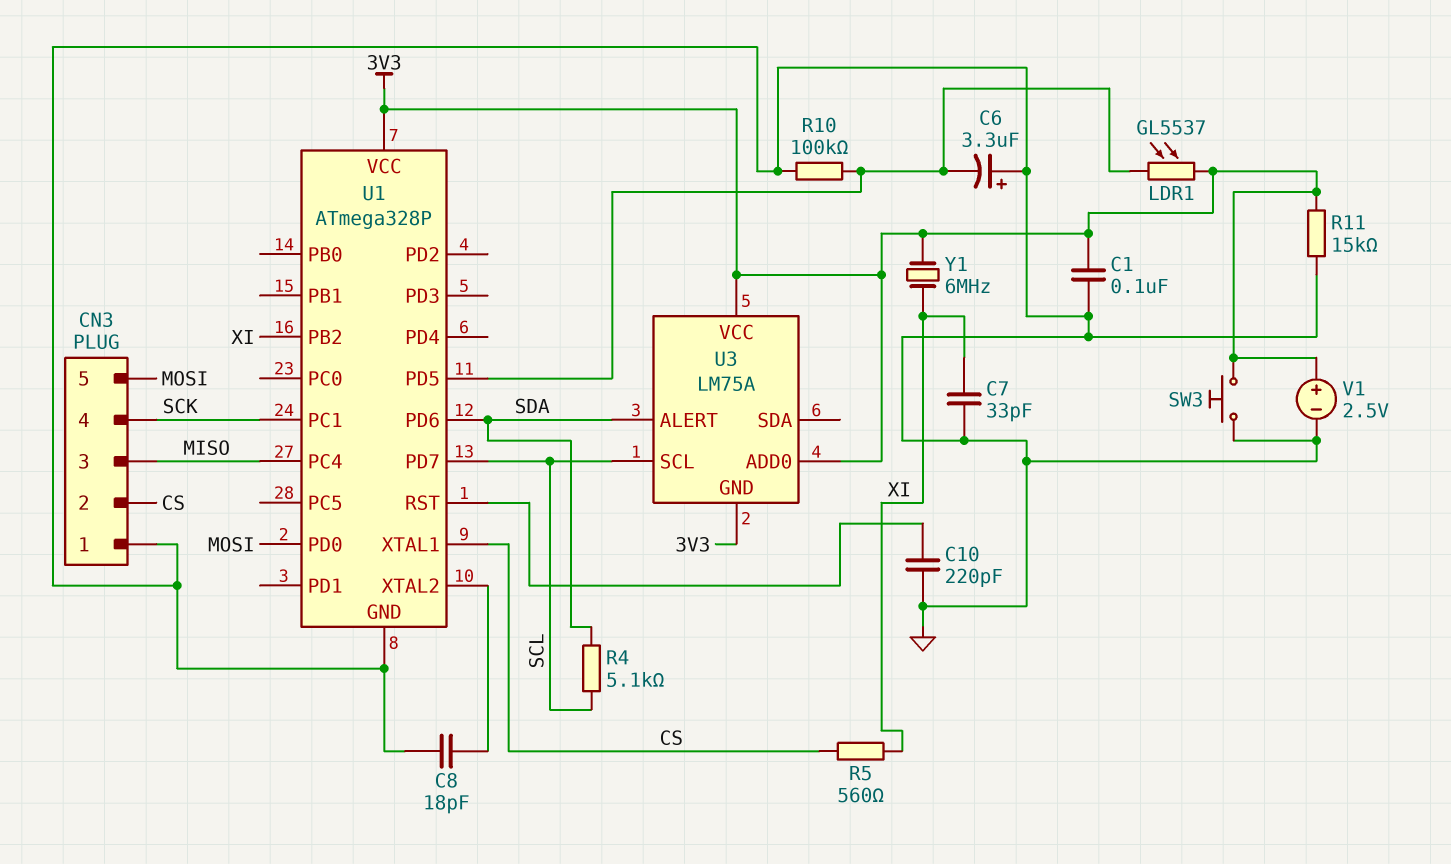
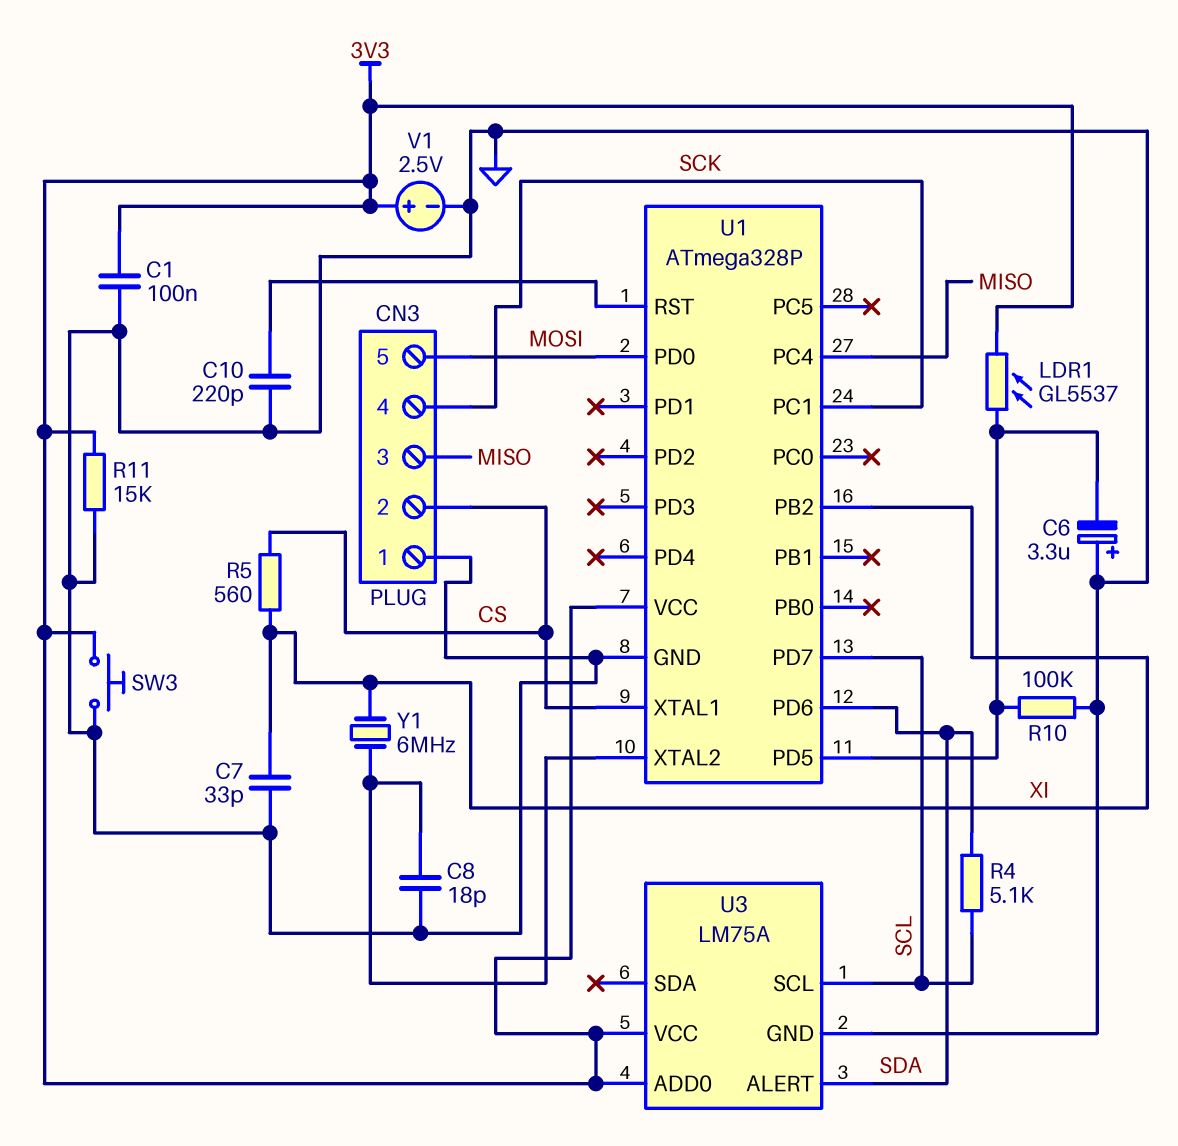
U3 pin GND: 3V3 -> GND
Y1: 6MHz (3V3, XI) -> 6MHz (U1/XTAL2, XI)

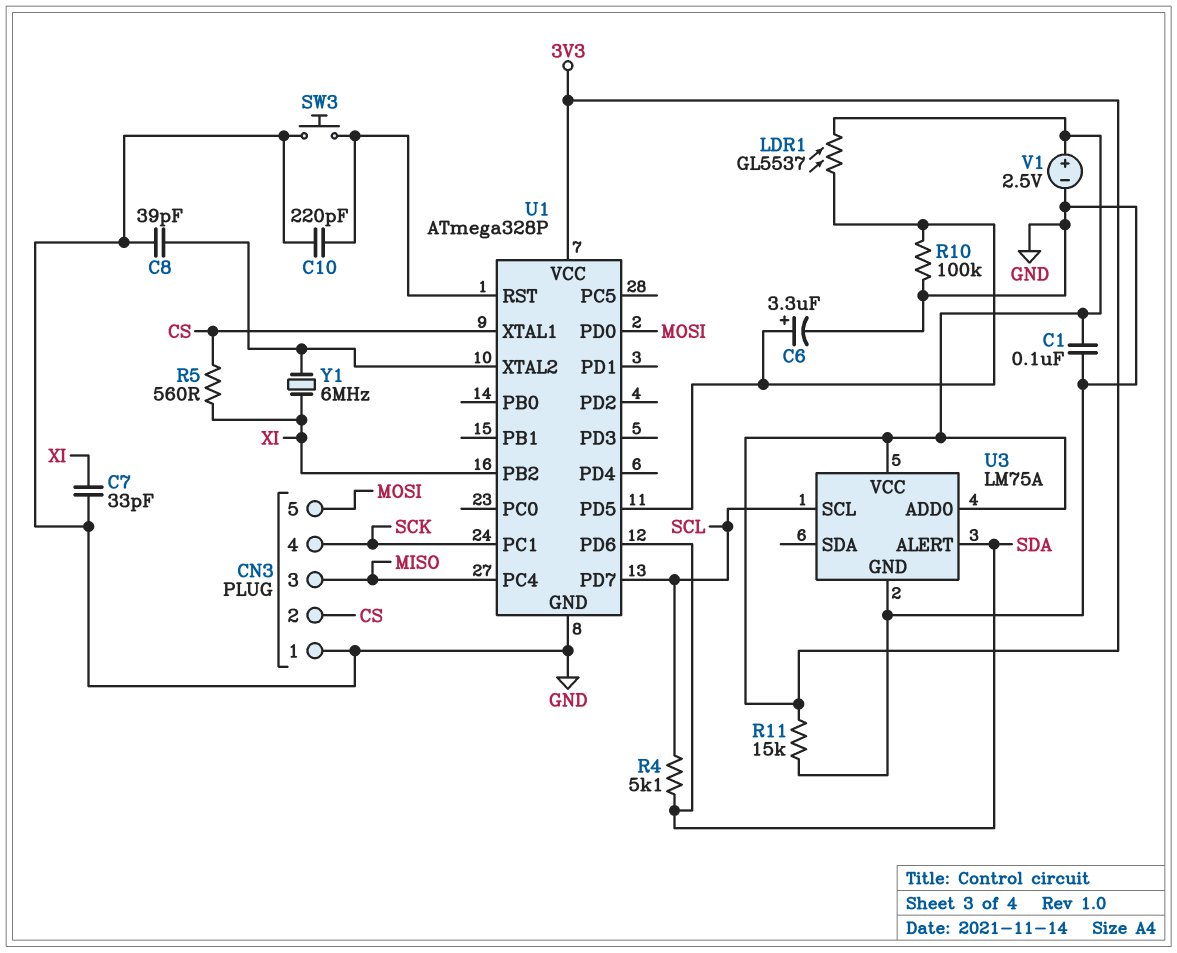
C6: 3.3uF (plus GND, minus U1/PD5) -> 3.3uF (plus U1/PD5, minus GND)
C8: 18pF (GND, U1/XTAL2) -> 39pF (GND, U1/XTAL2)
SW3: button (3V3, GND) -> button (GND, U1/RST)

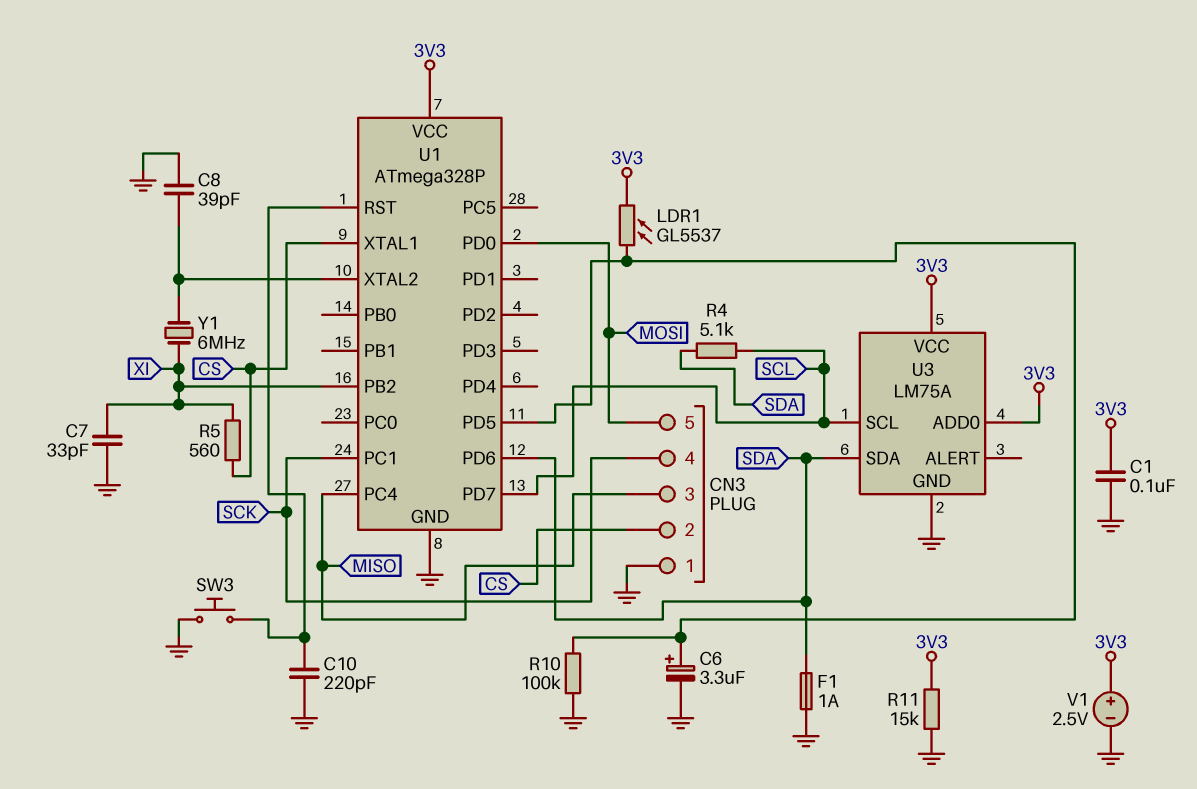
F1: none -> 1A (GND, SDA)
U3 pin ALERT: SDA -> none
U3 pin SDA: none -> SDA

